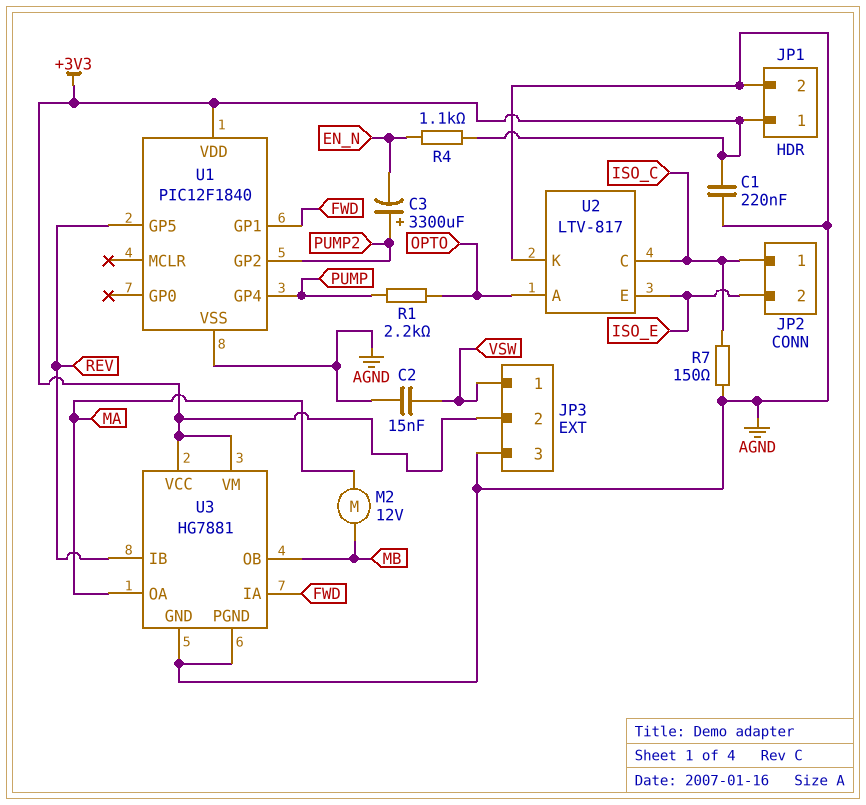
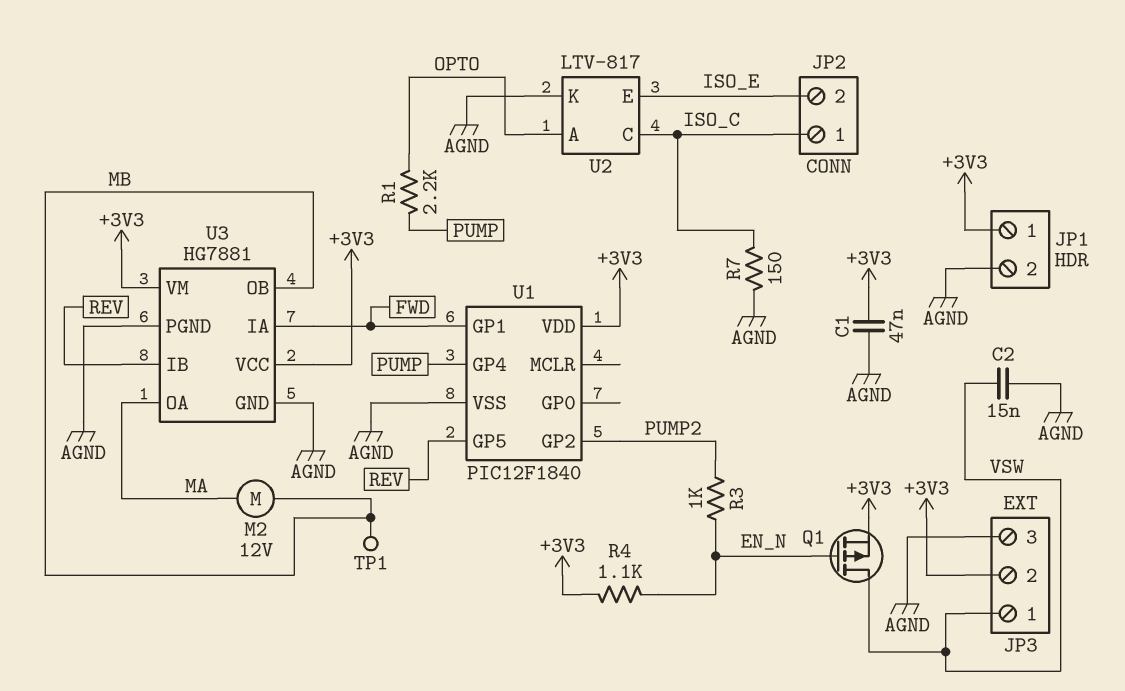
C1: 220nF (+3V3, AGND) -> 47nF (+3V3, AGND)
C3: 3300uF (plus PUMP2, minus EN_N) -> none
Q1: none -> PMOS (G EN_N, D VSW, S +3V3)
R3: none -> 1k (EN_N, PUMP2)
TP1: none -> test point (MB)

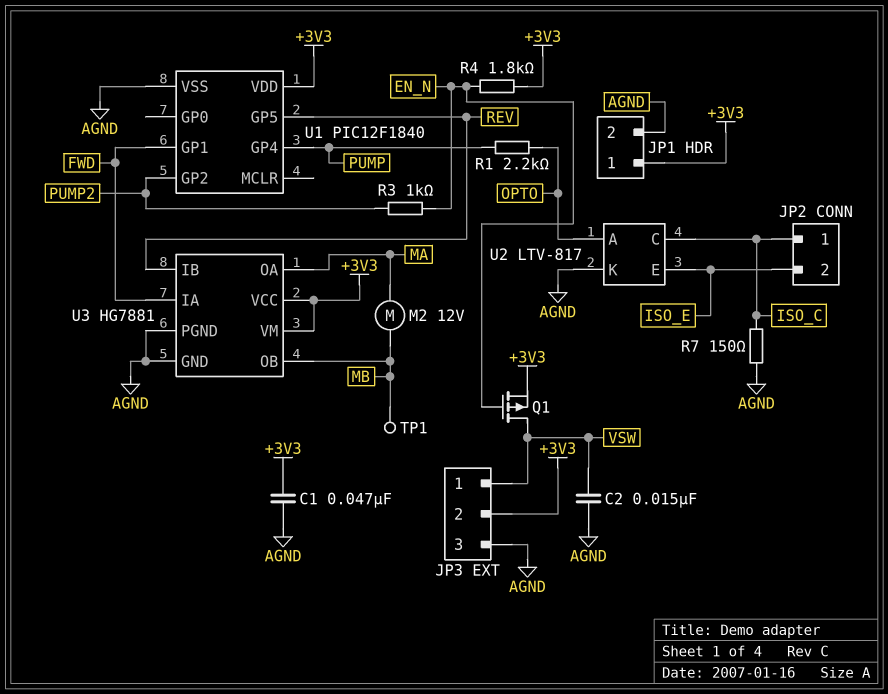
R4: 1.1k (+3V3, EN_N) -> 1.8k (+3V3, EN_N)

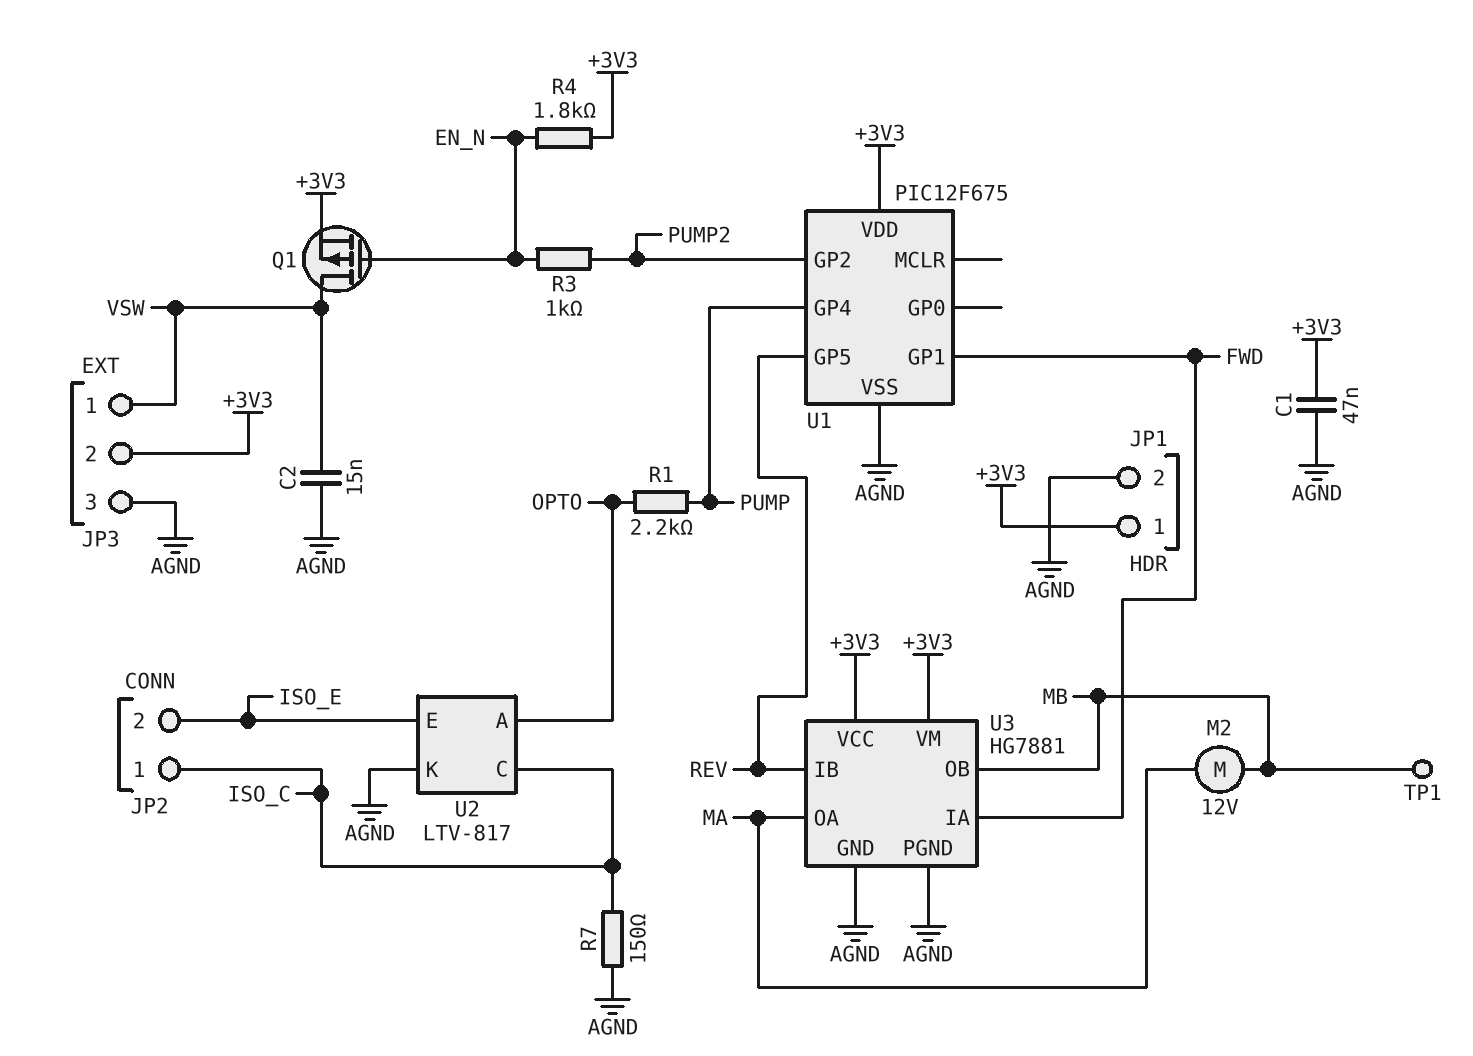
U1: PIC12F1840 -> PIC12F675

